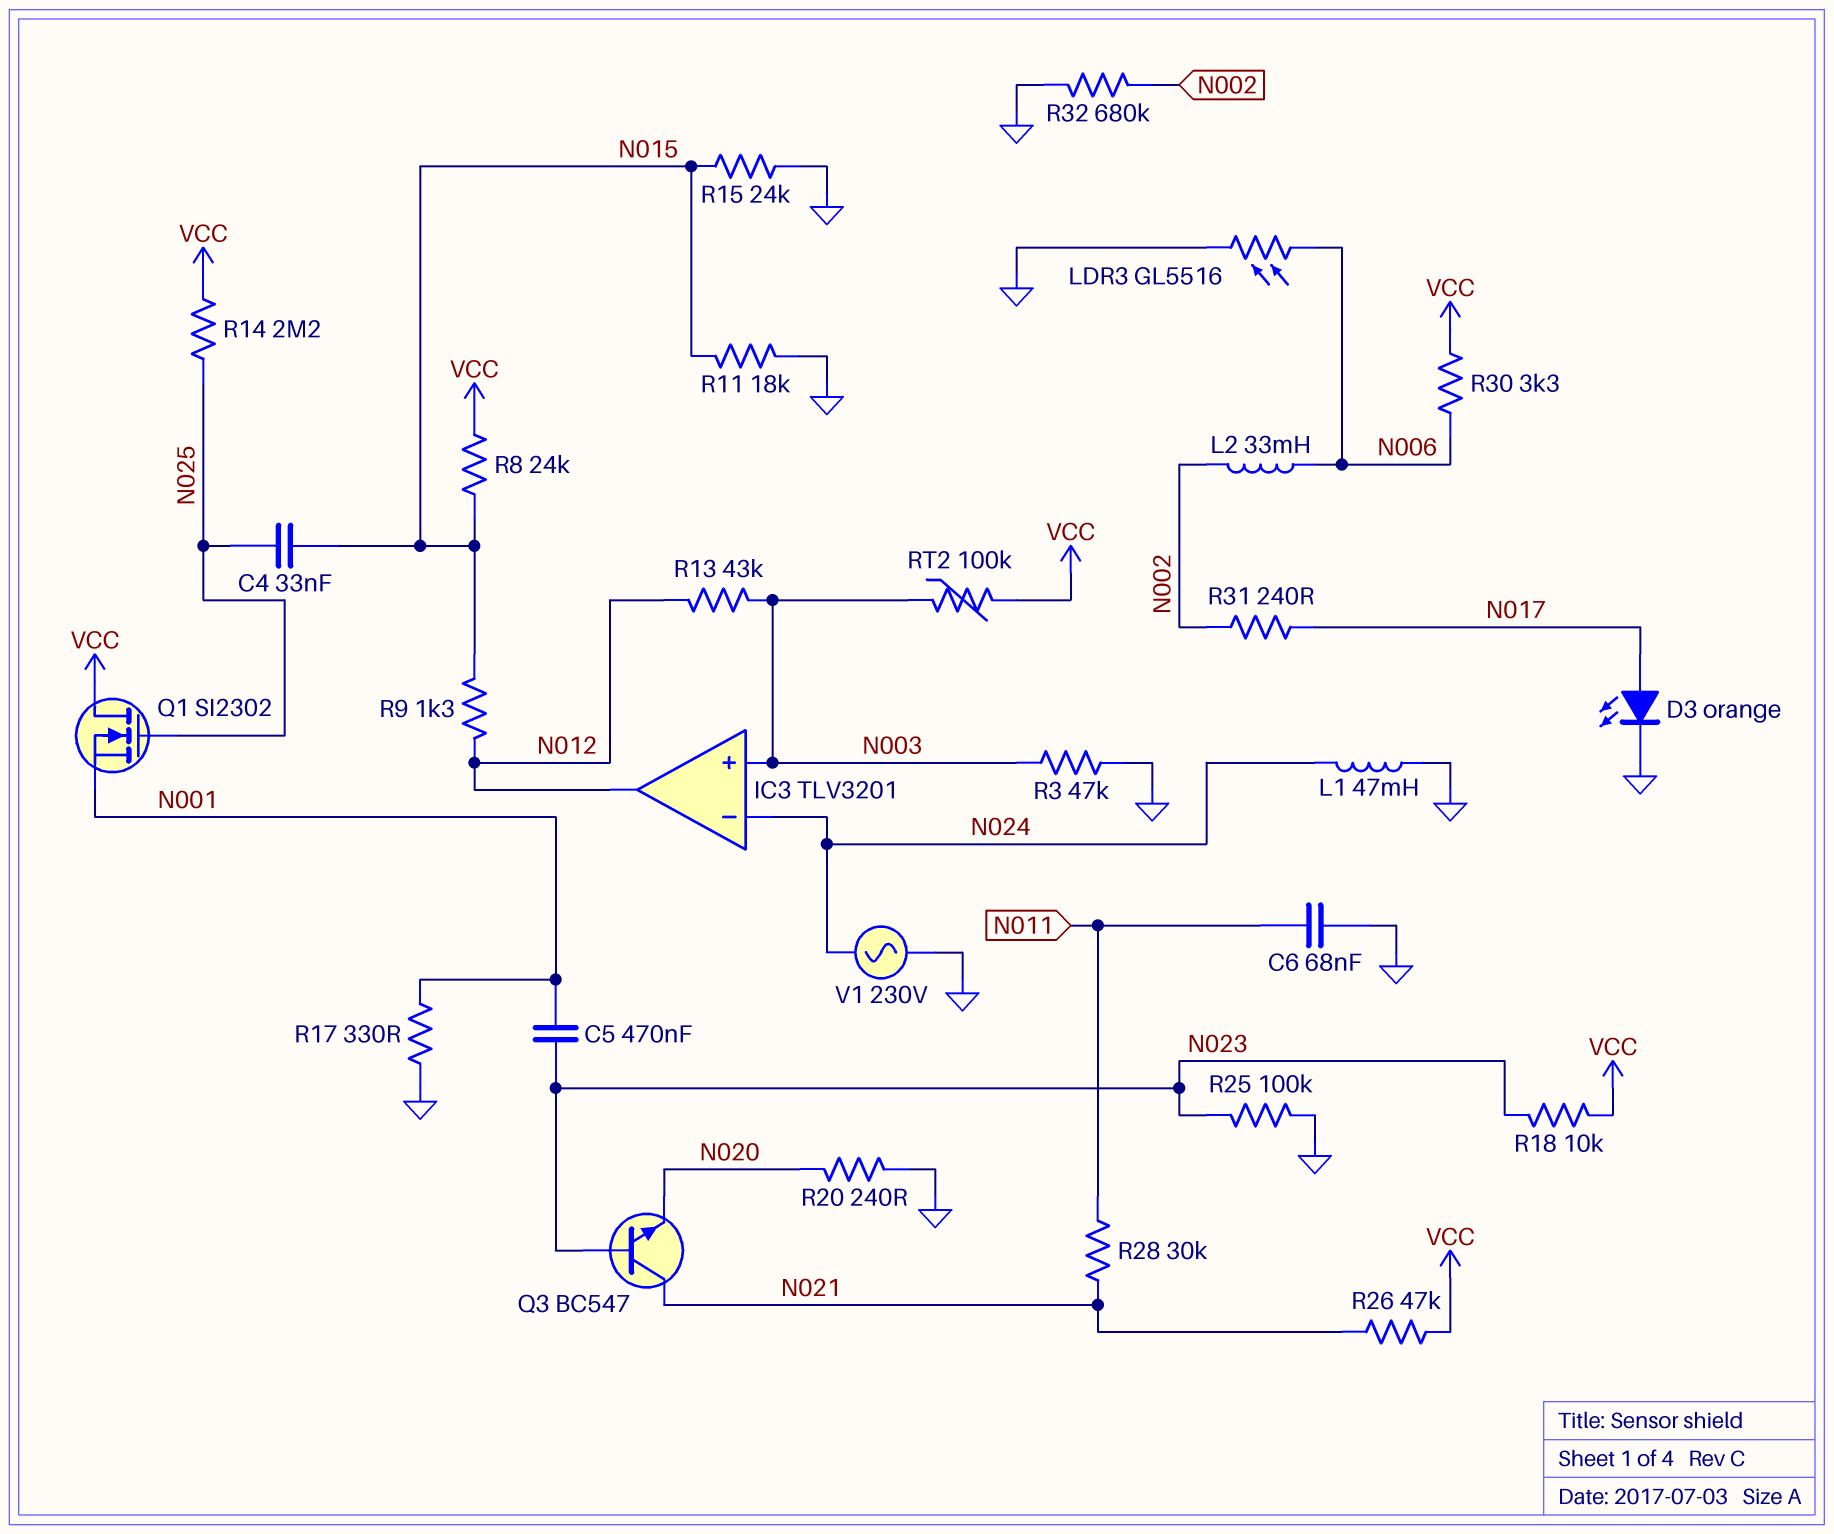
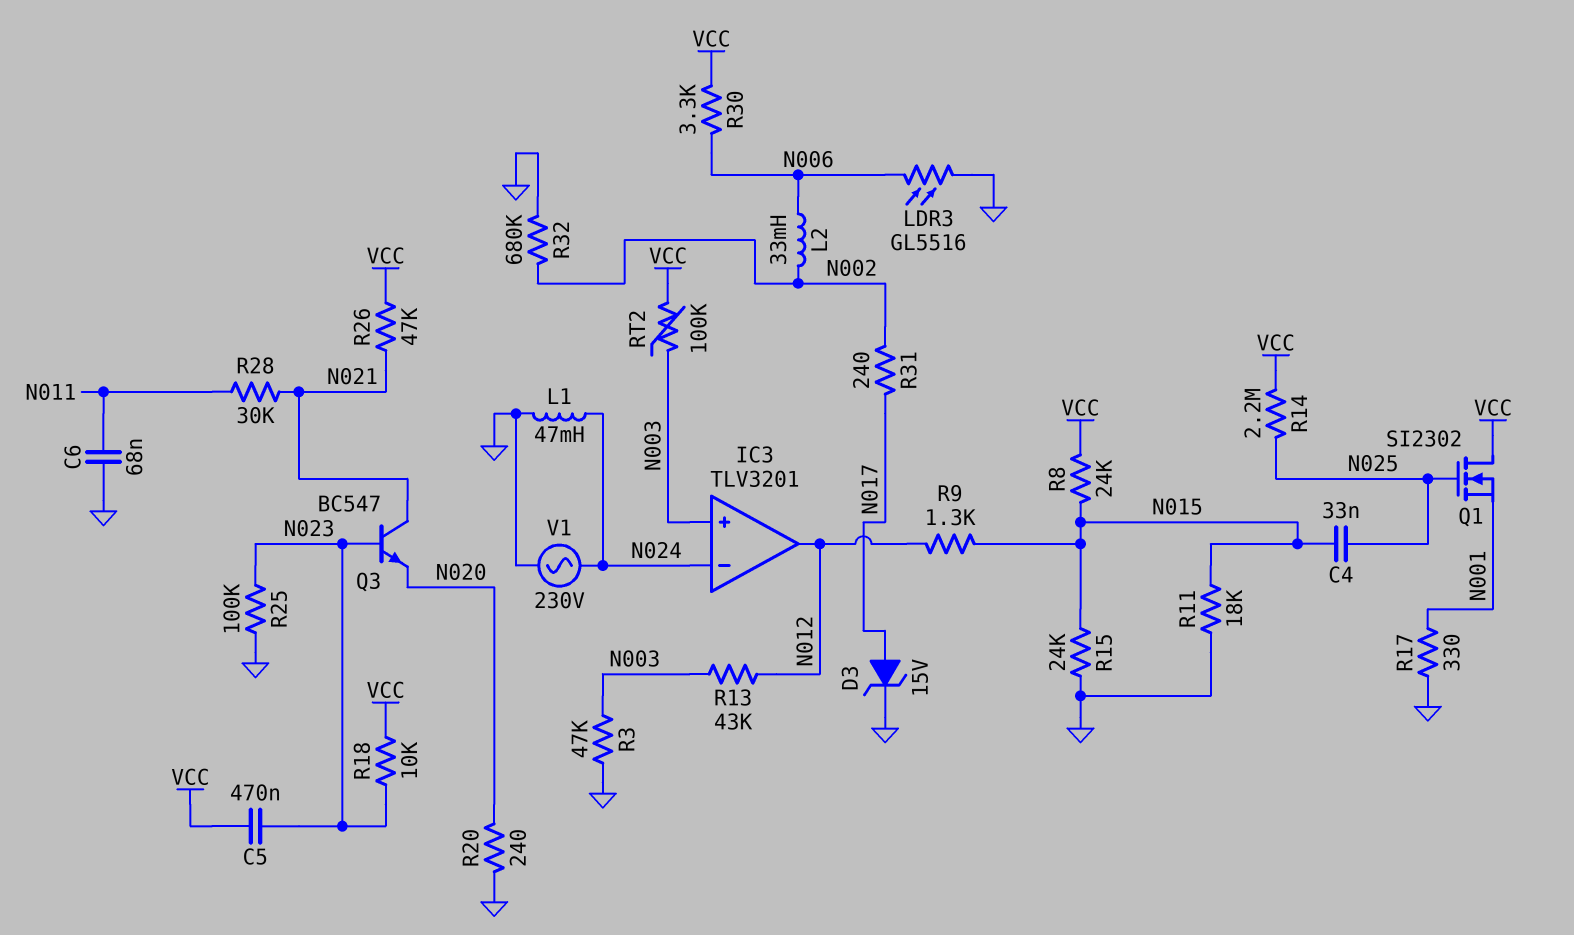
C5: 470nF (N001, N023) -> 470nF (N023, VCC)
D3: LED orange (A N017, K GND) -> zener 15V (A N017, K GND)

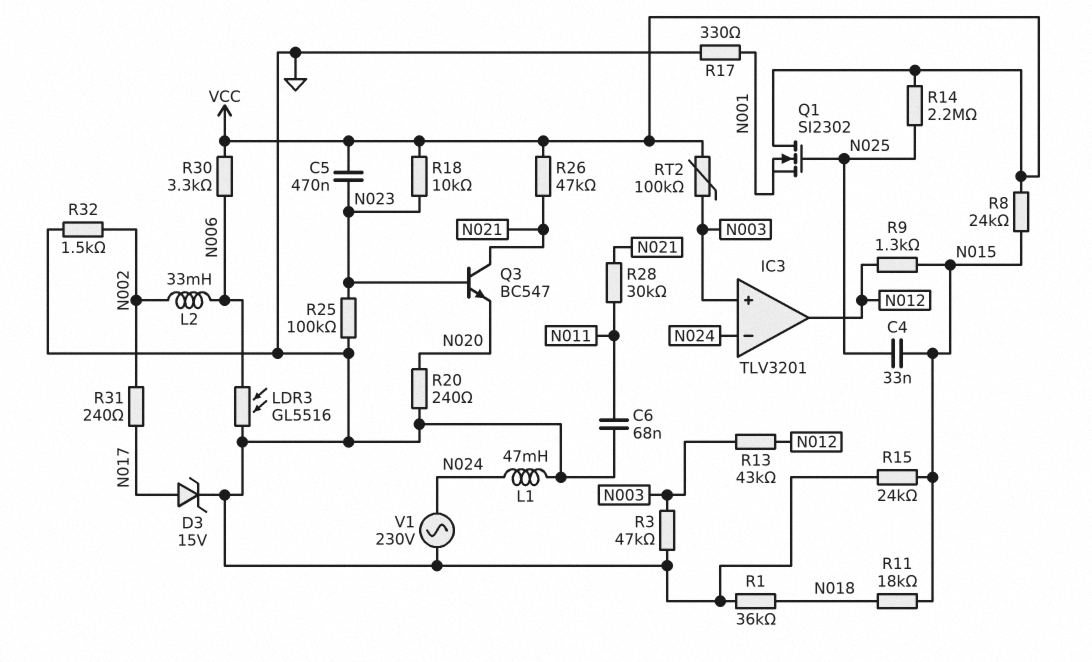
R1: none -> 36k (GND, N018)
R11: 18k (GND, N015) -> 18k (N015, N018)
R32: 680k (GND, N002) -> 1.5k (GND, N002)

